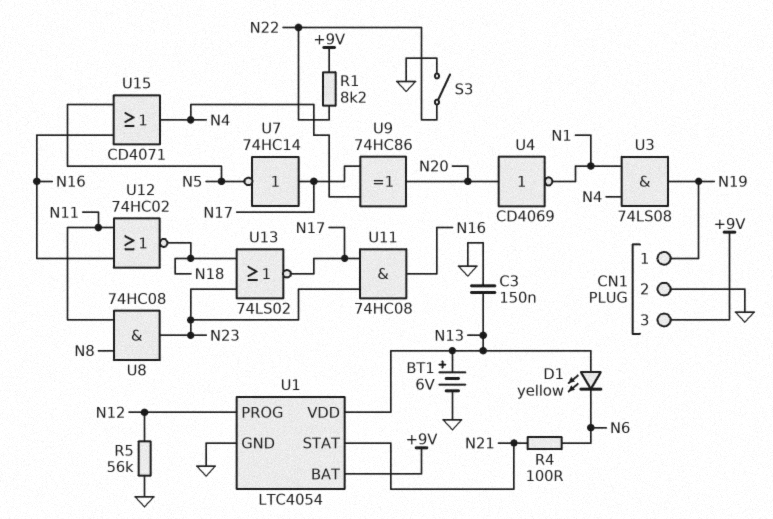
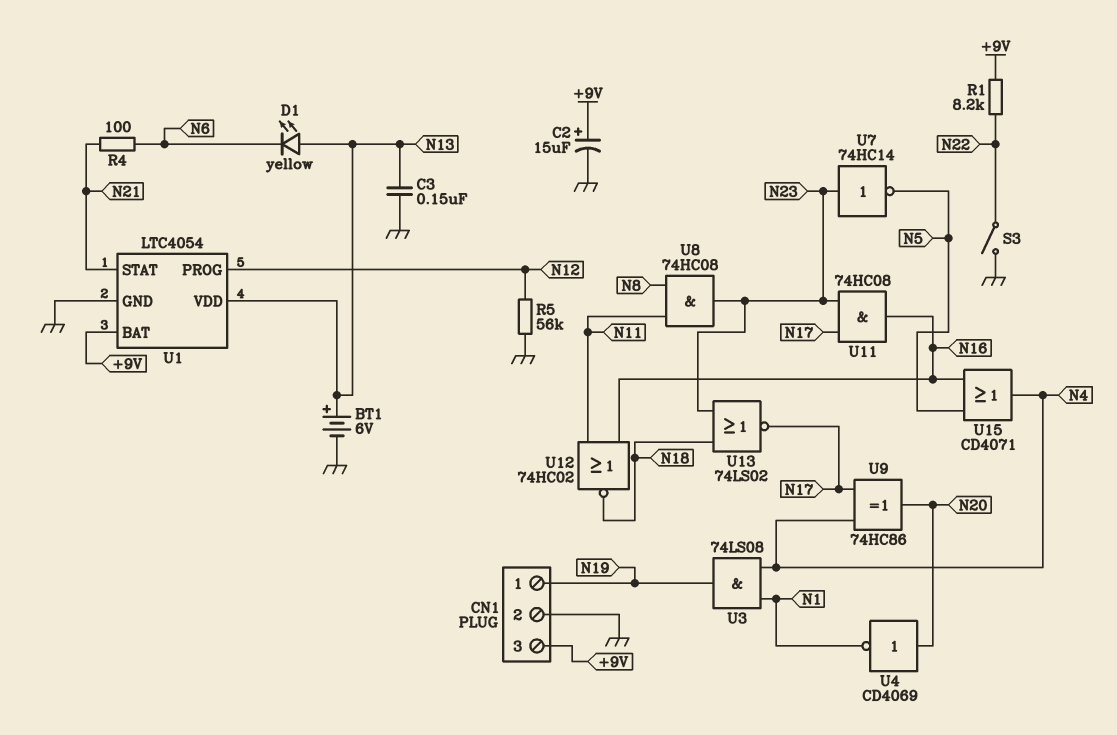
C2: none -> 15uF (plus +9V, minus GND)
U7: NOT 74HC14 (in N17, out N5) -> NOT 74HC14 (in N23, out N5)

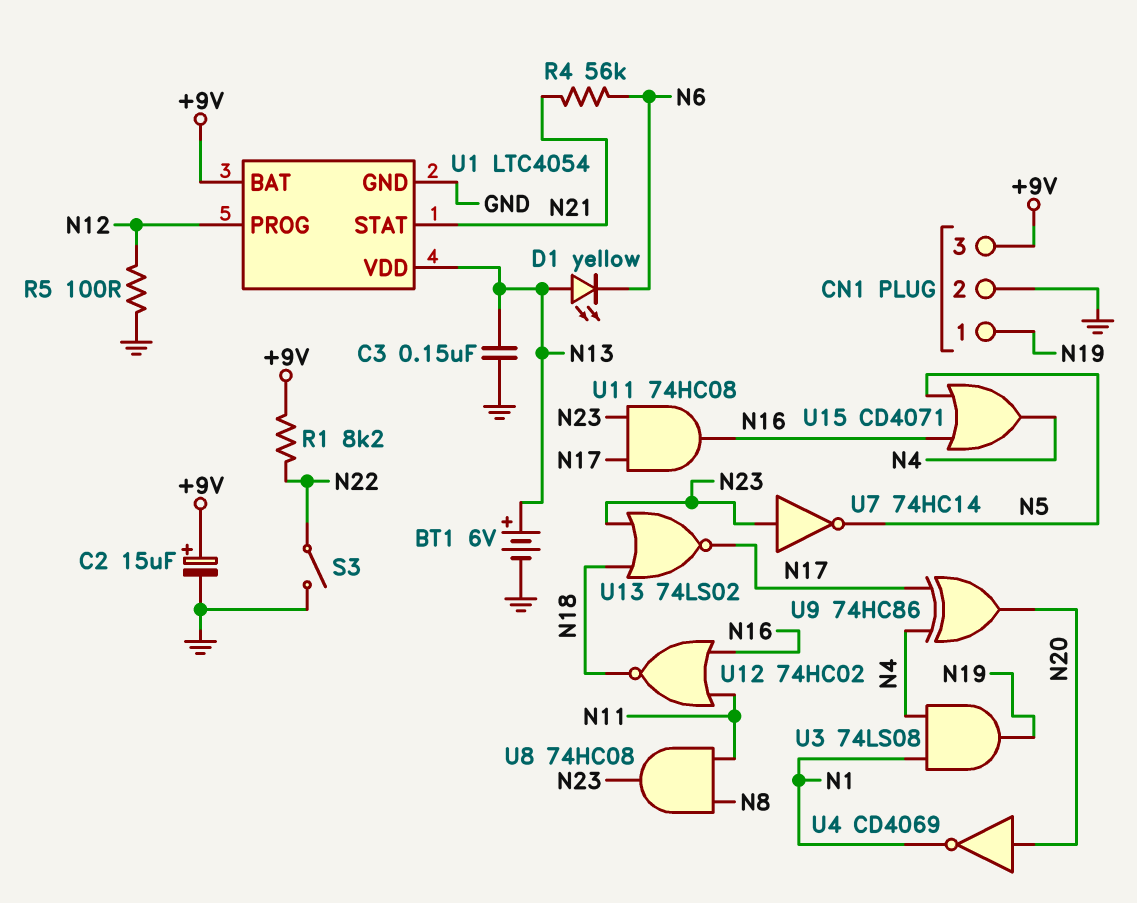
R4: 100 (N6, N21) -> 56k (N6, N21)
R5: 56k (GND, N12) -> 100 (GND, N12)

